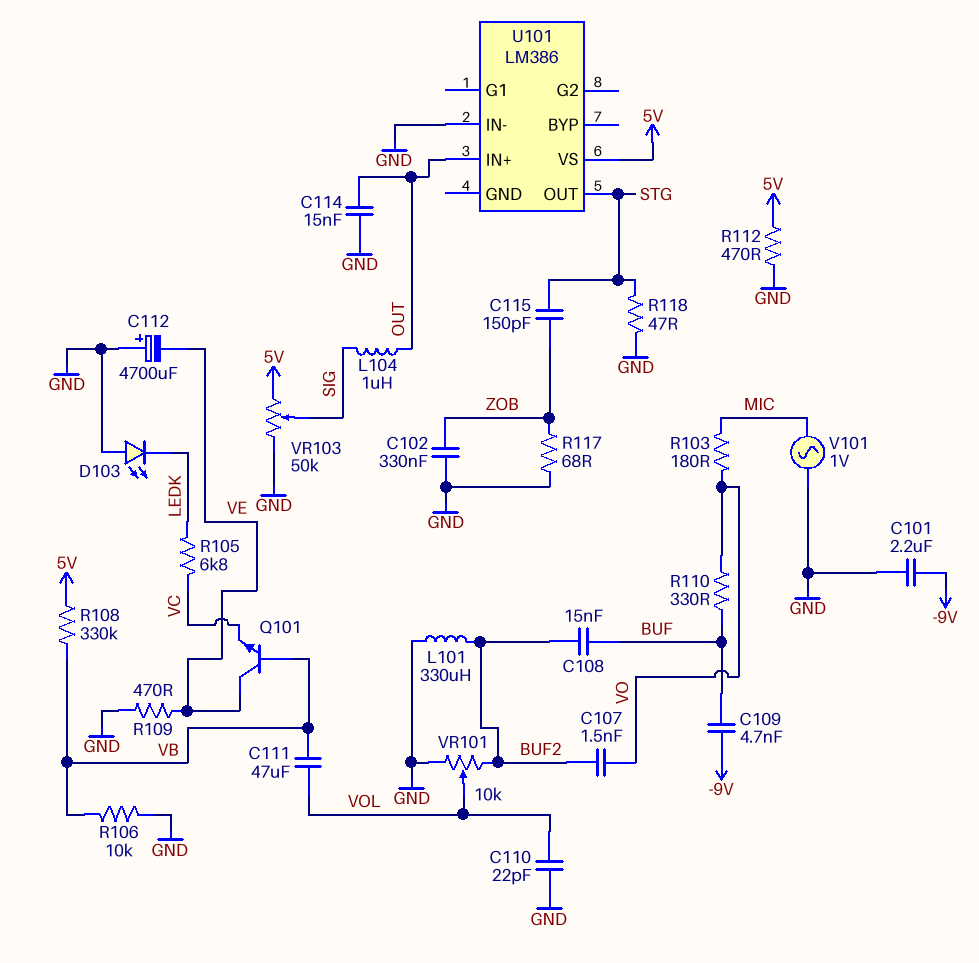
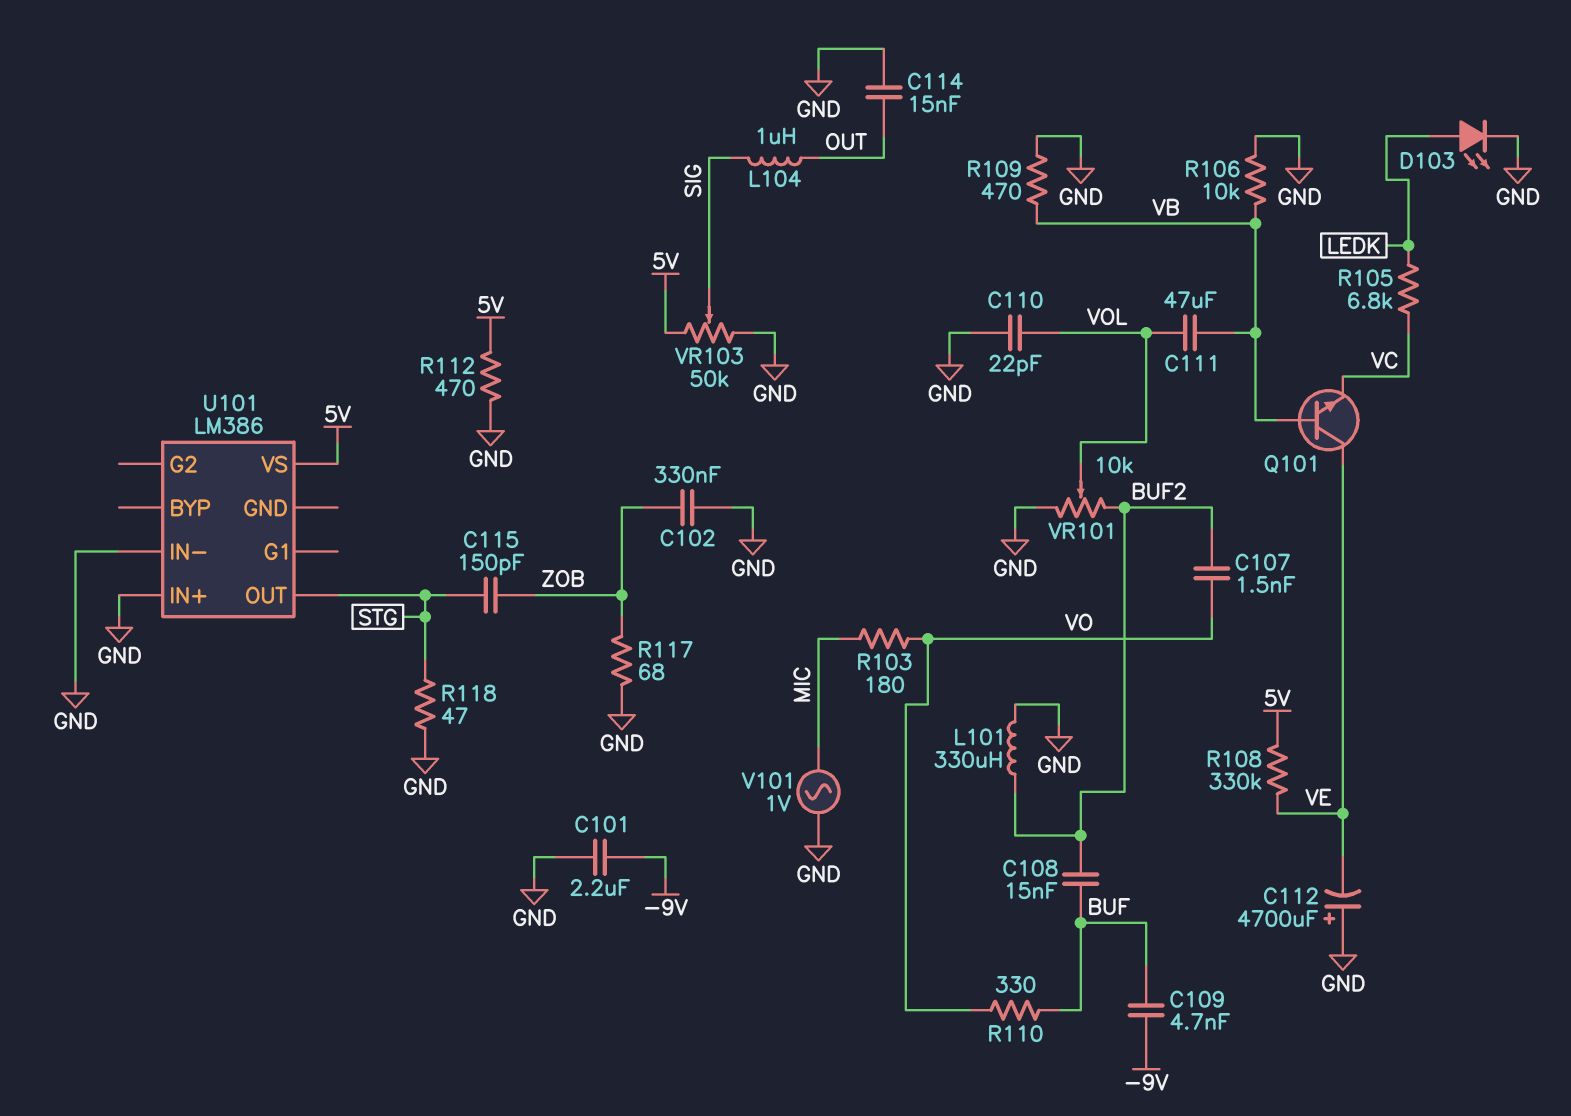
D103: LED (A GND, K LEDK) -> LED (A LEDK, K GND)
R108: 330k (5V, VB) -> 330k (5V, VE)
R109: 470 (GND, VE) -> 470 (GND, VB)
U101 pin IN+: OUT -> GND

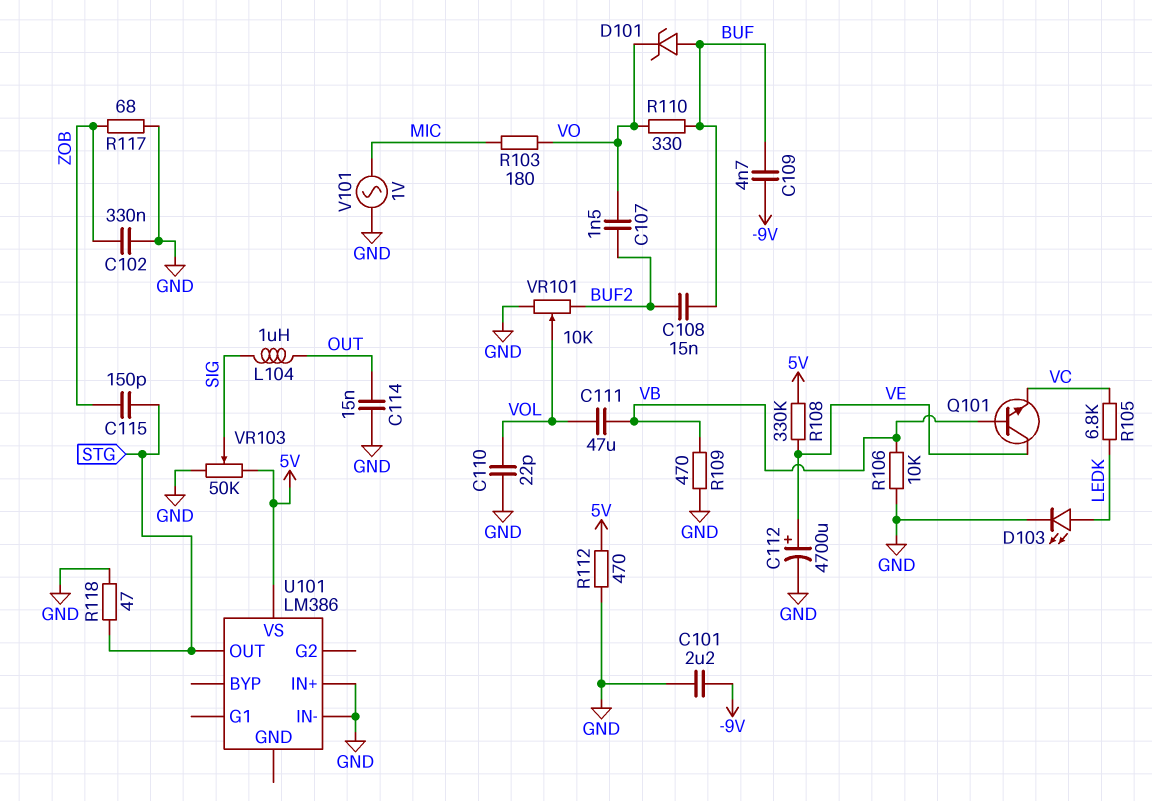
C112: 4700uF (plus GND, minus VE) -> 4700uF (plus VE, minus GND)
D101: none -> zener (A BUF, K VO)
L101: 330uH (BUF2, GND) -> none

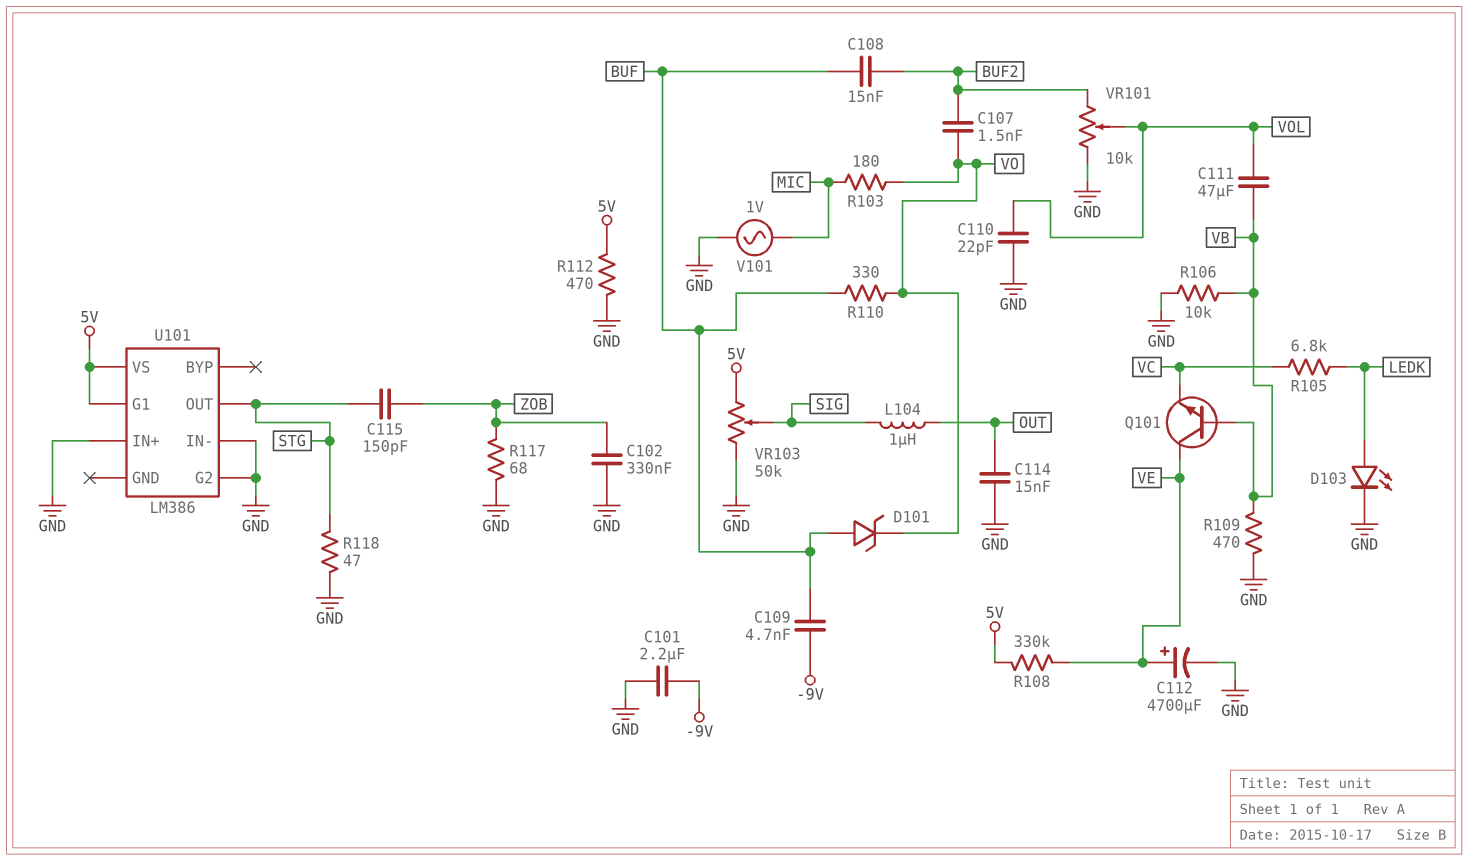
U101 pin G1: none -> 5V
U101 pin G2: none -> GND

